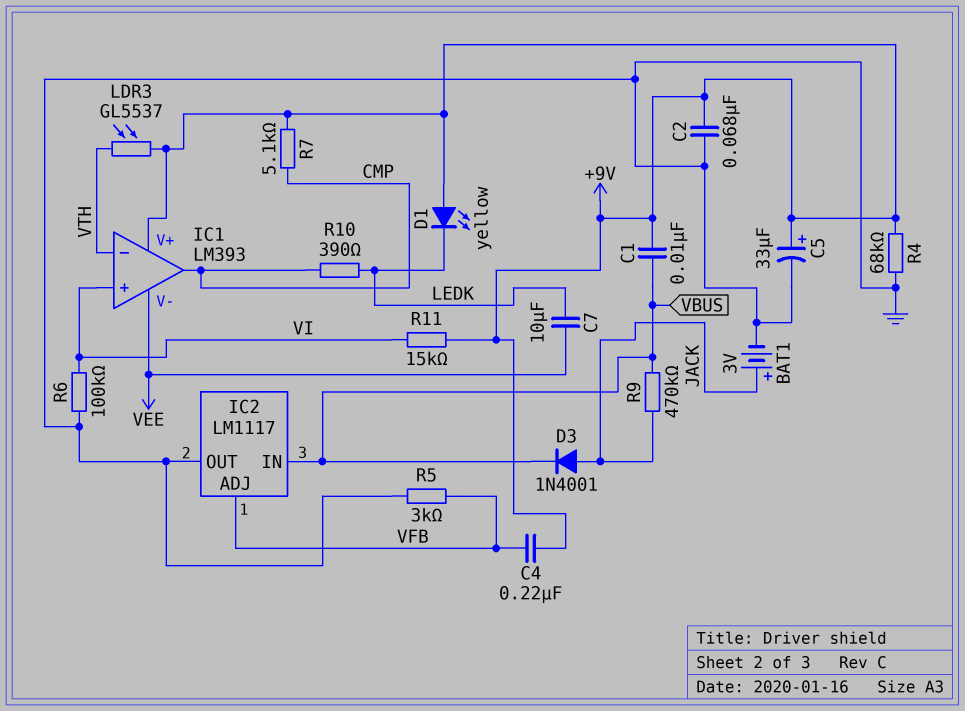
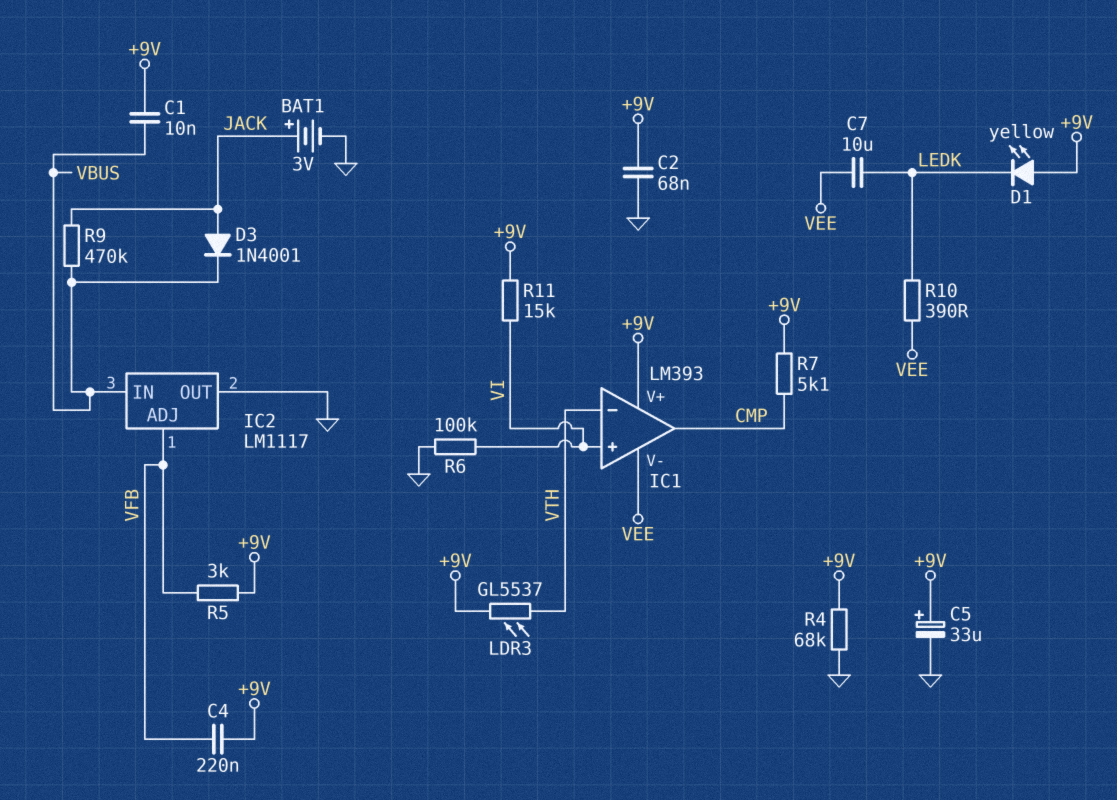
R5: 3k (GND, VFB) -> 3k (+9V, VFB)
R10: 390 (CMP, LEDK) -> 390 (LEDK, VEE)

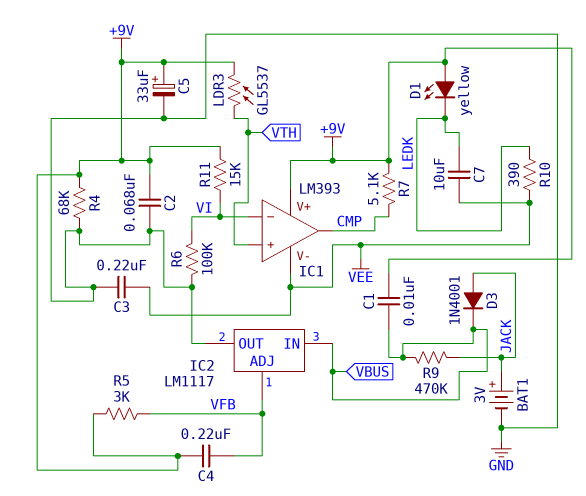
C3: none -> 220nF (GND, VEE)
IC1 pin in+: VI -> VTH
IC1 pin in-: VTH -> VI

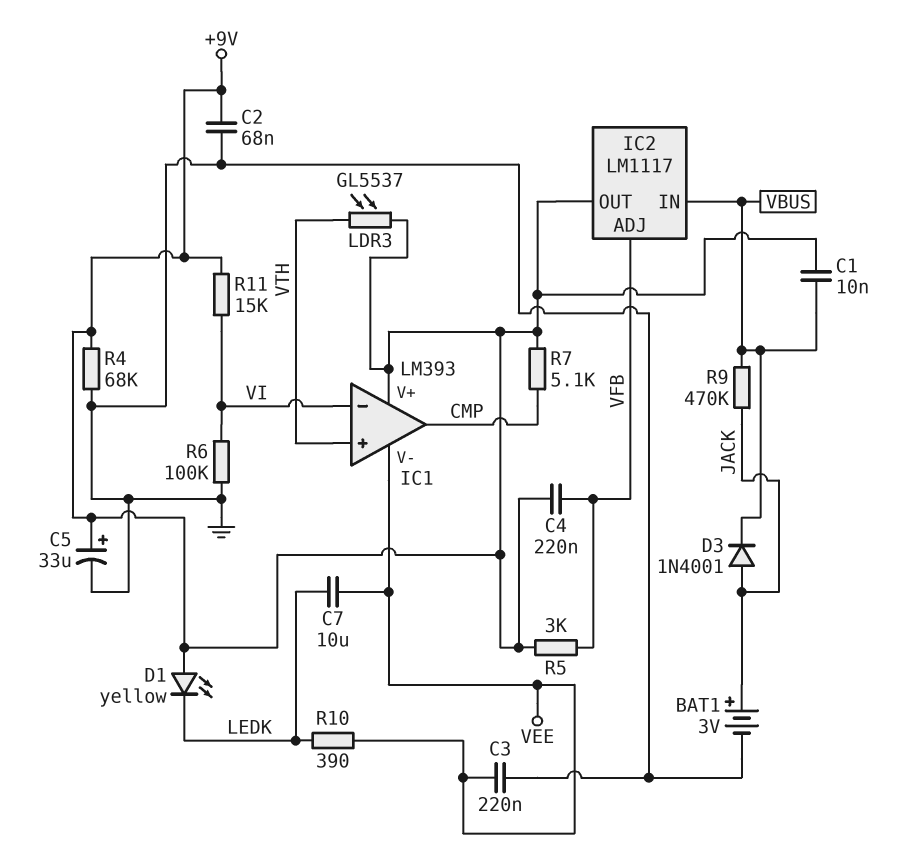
IC2 pin OUT: GND -> +9V

